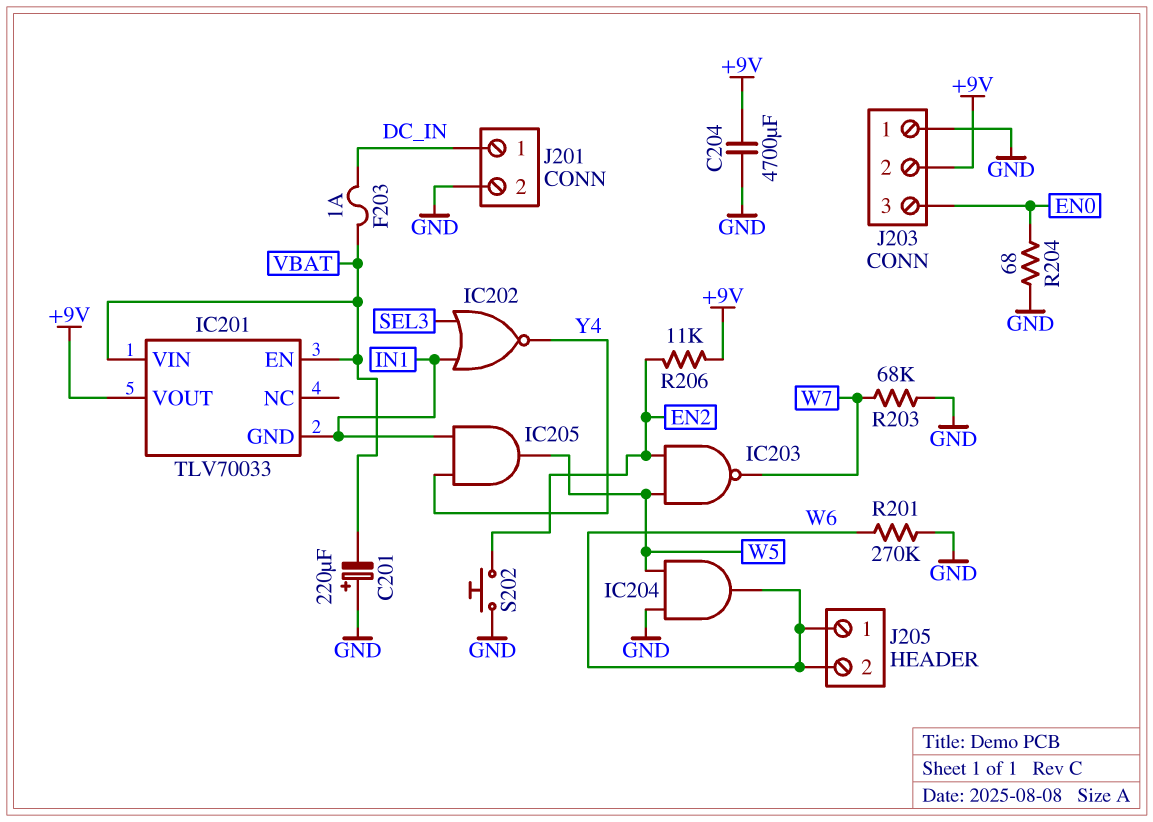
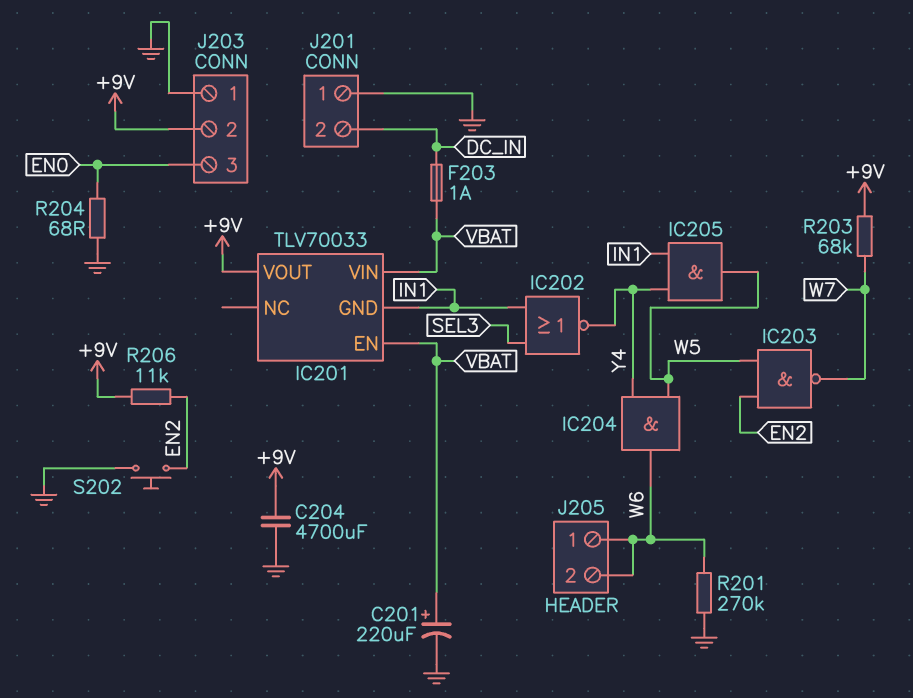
C201: 220uF (plus GND, minus VBAT) -> 220uF (plus VBAT, minus GND)
IC204: AND (in GND, in W5, out W6) -> AND (in W5, in Y4, out W6)
J201 pin 1: DC_IN -> GND
J201 pin 2: GND -> DC_IN
R203: 68k (GND, W7) -> 68k (+9V, W7)

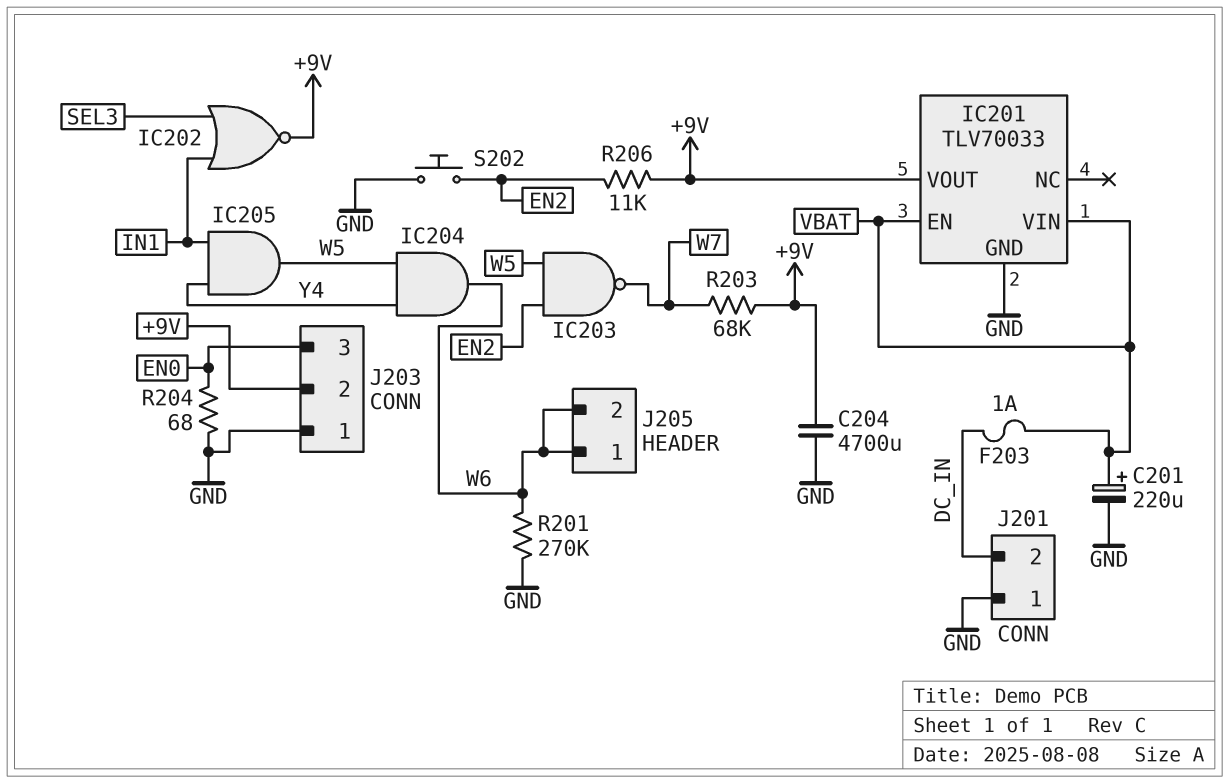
IC201 pin GND: IN1 -> GND
IC202: NOR (in IN1, in SEL3, out Y4) -> NOR (in IN1, in SEL3, out +9V)

